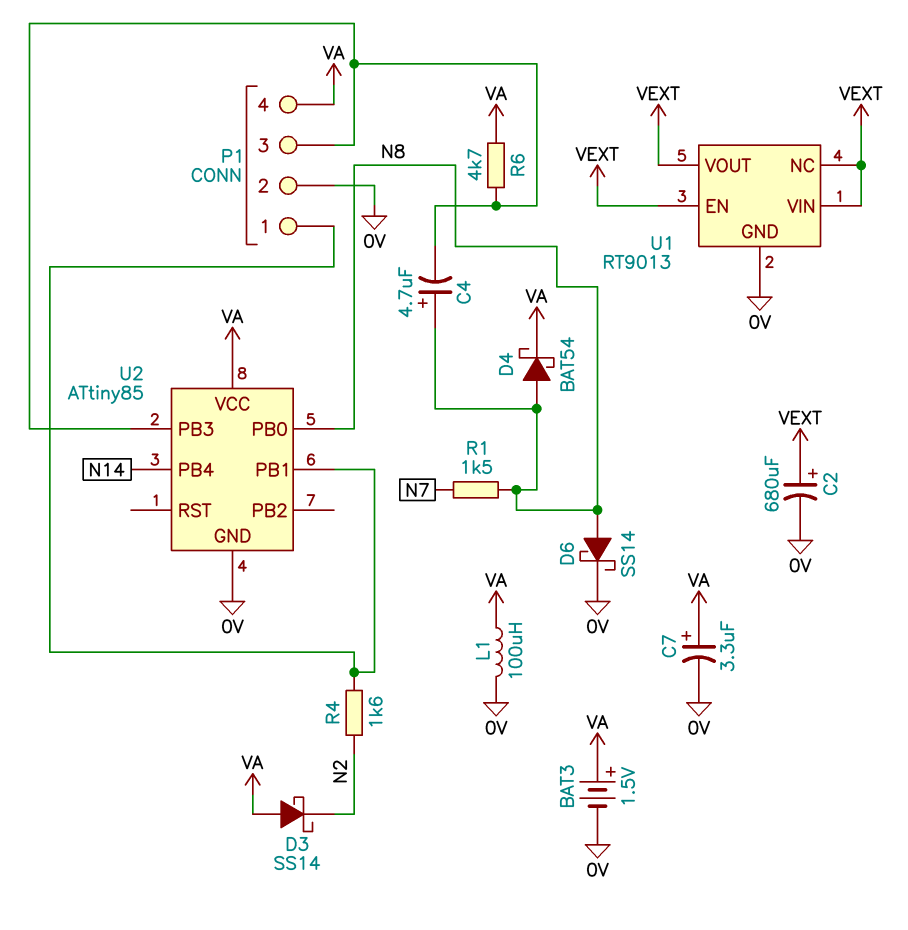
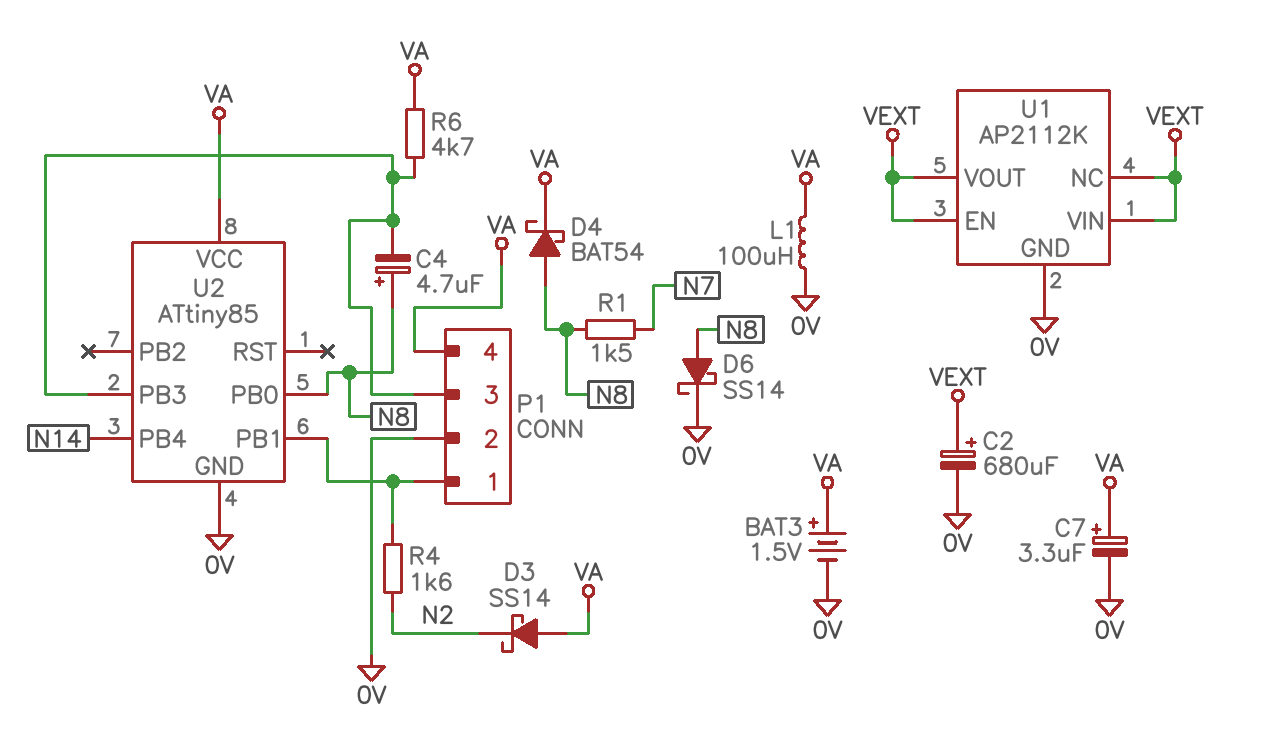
U1: RT9013 -> AP2112K

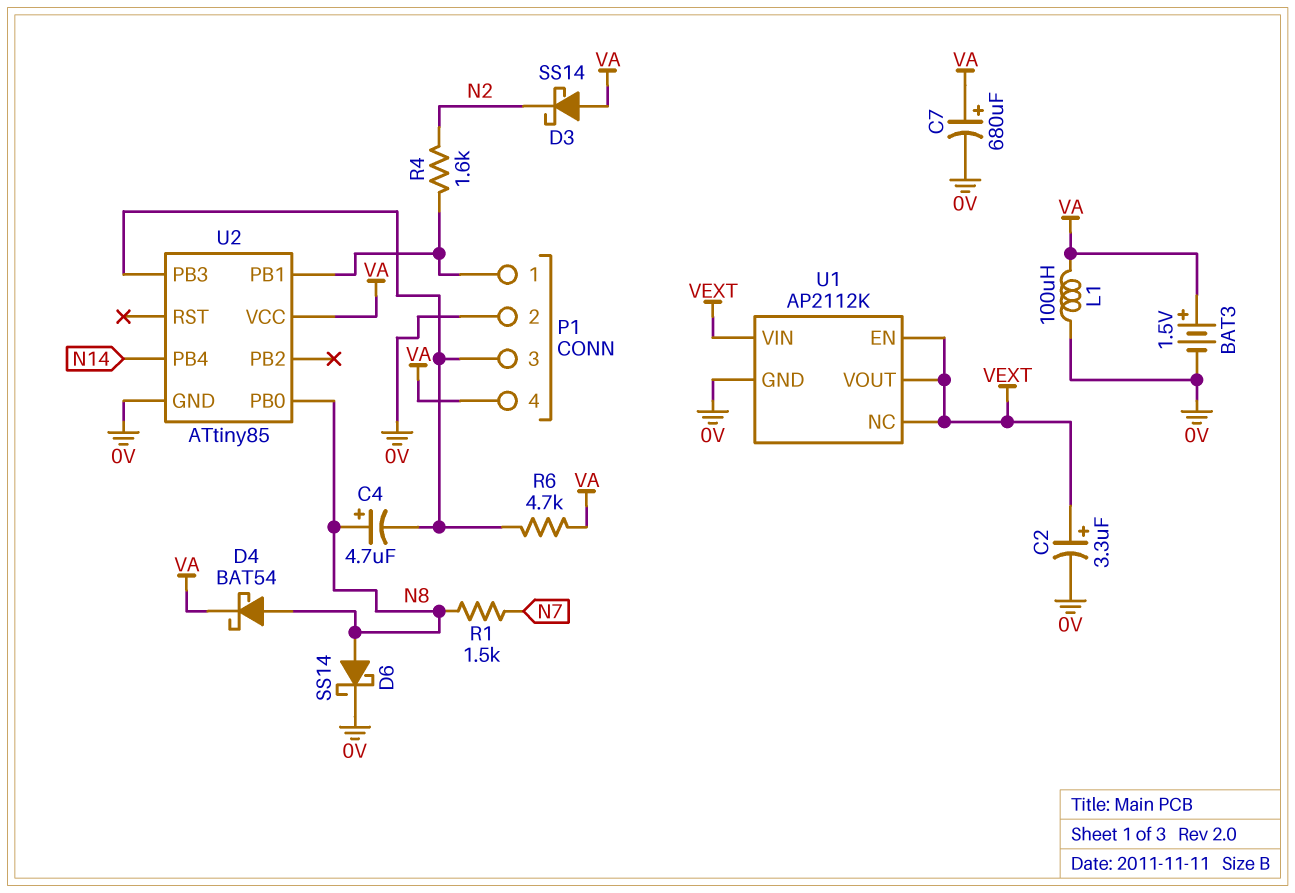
C2: 680uF (plus VEXT, minus 0V) -> 3.3uF (plus VEXT, minus 0V)
C7: 3.3uF (plus VA, minus 0V) -> 680uF (plus VA, minus 0V)

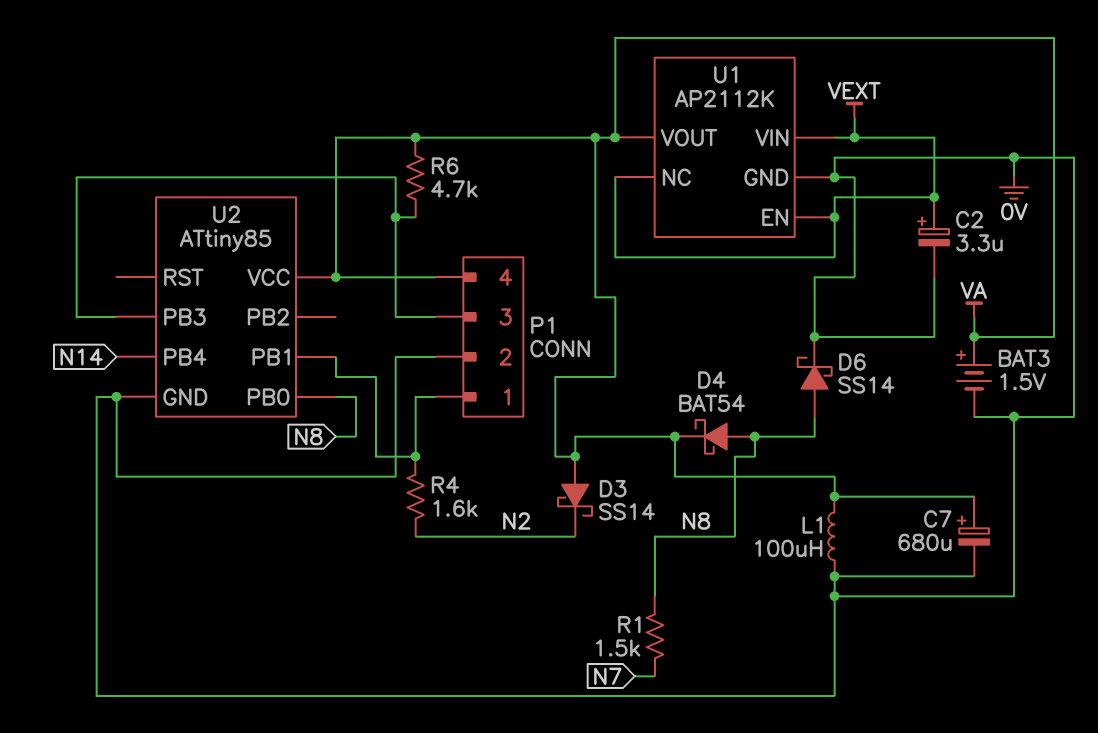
C4: 4.7uF (plus N8, minus P1/3) -> none
U1 pin VOUT: VEXT -> VA

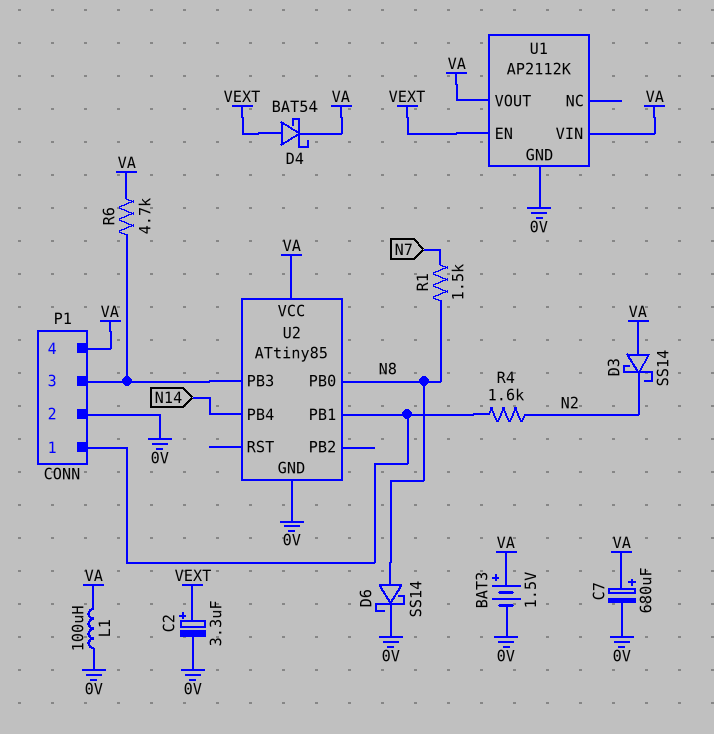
D4: schottky BAT54 (A N8, K VA) -> schottky BAT54 (A VEXT, K VA)
U1 pin NC: VEXT -> none
U1 pin VIN: VEXT -> VA

